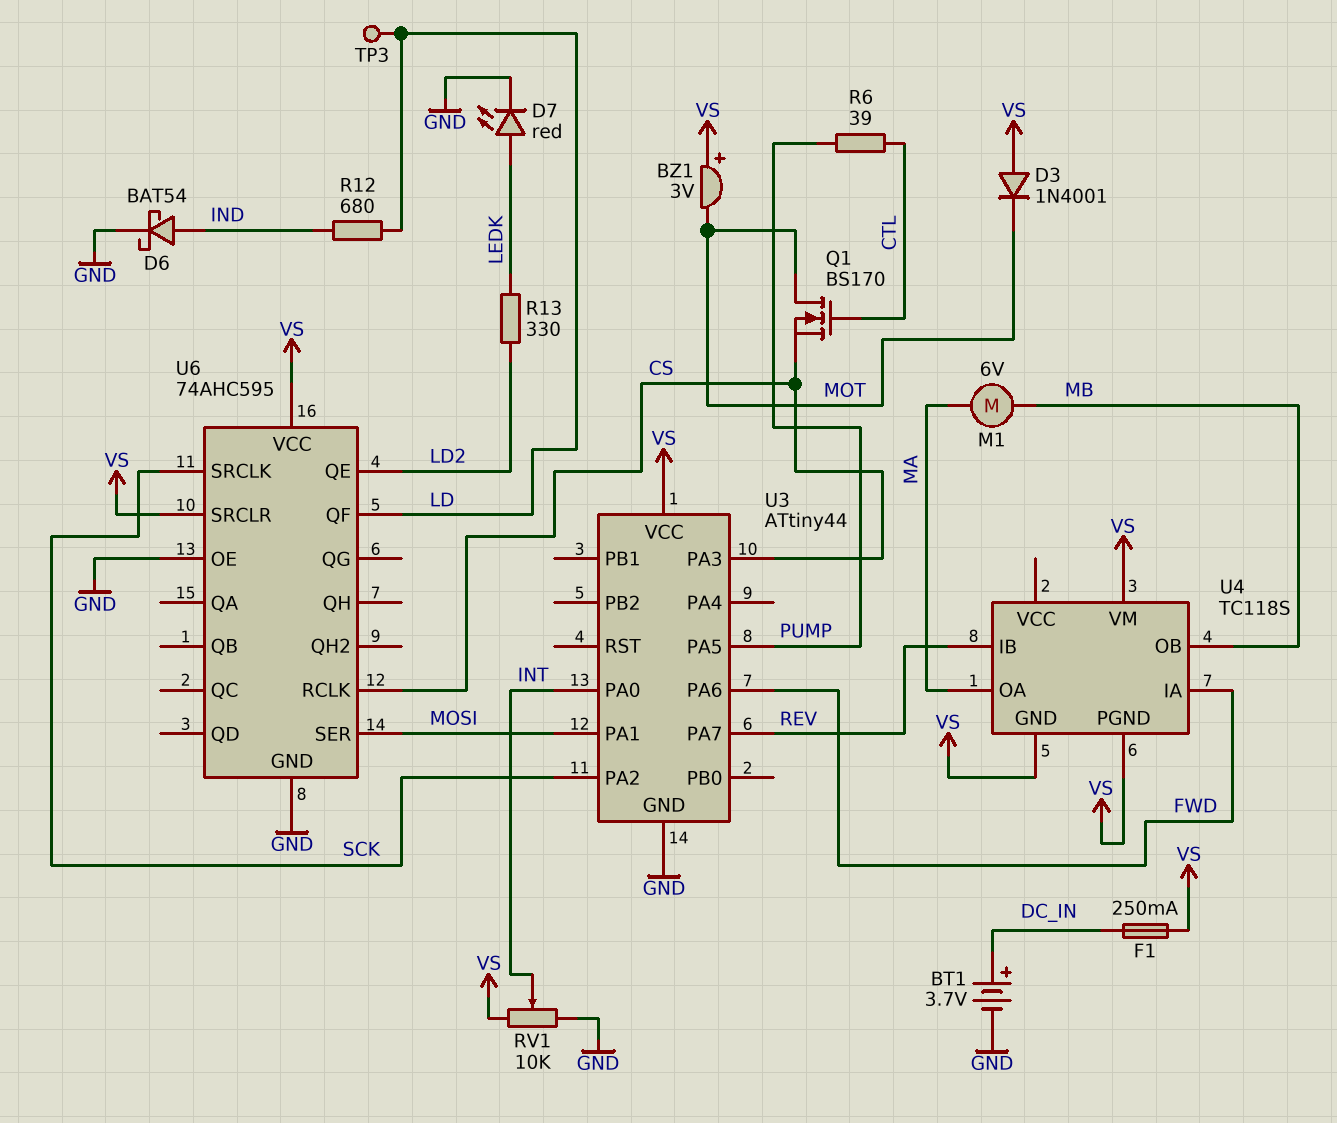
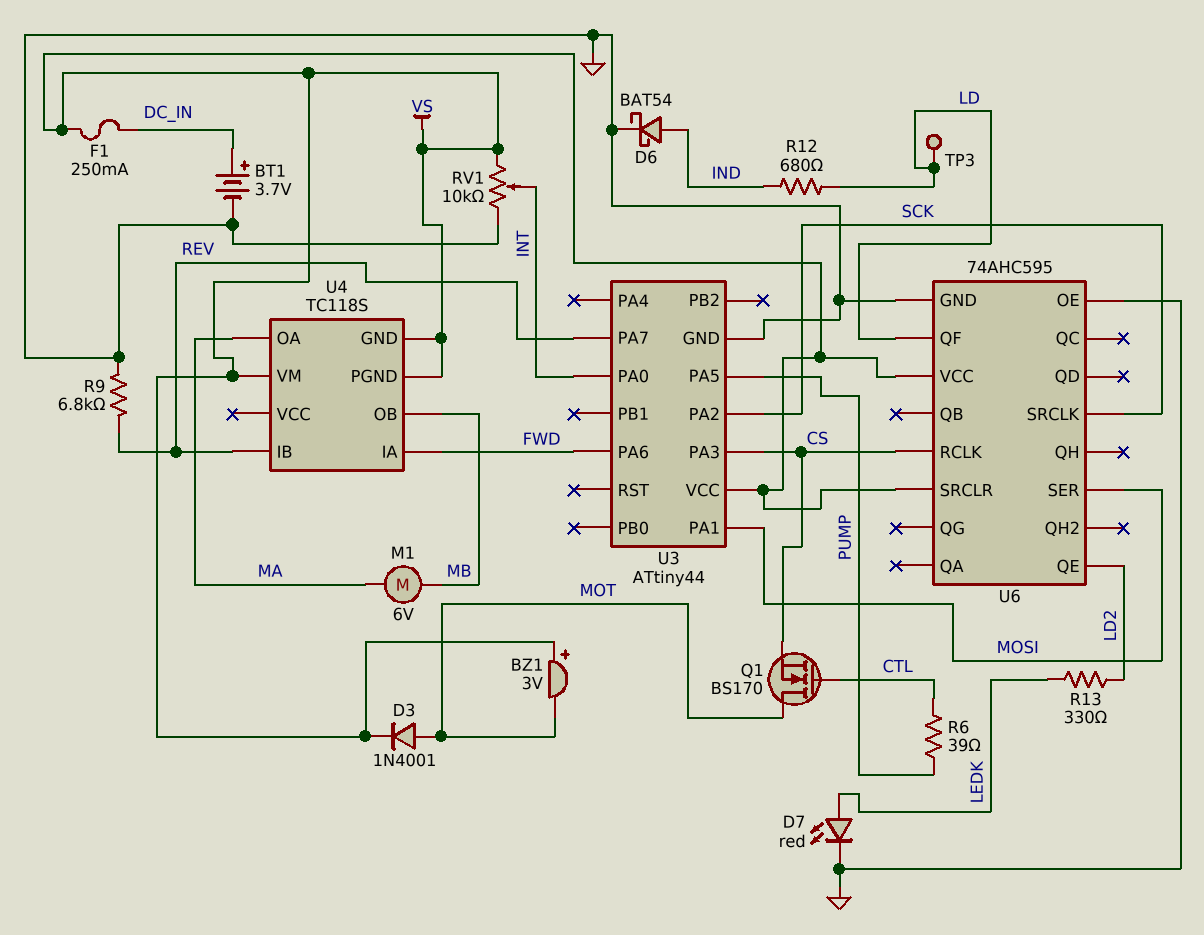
D3: diode 1N4001 (A VS, K MOT) -> diode 1N4001 (A MOT, K VS)
R9: none -> 6.8k (GND, REV)

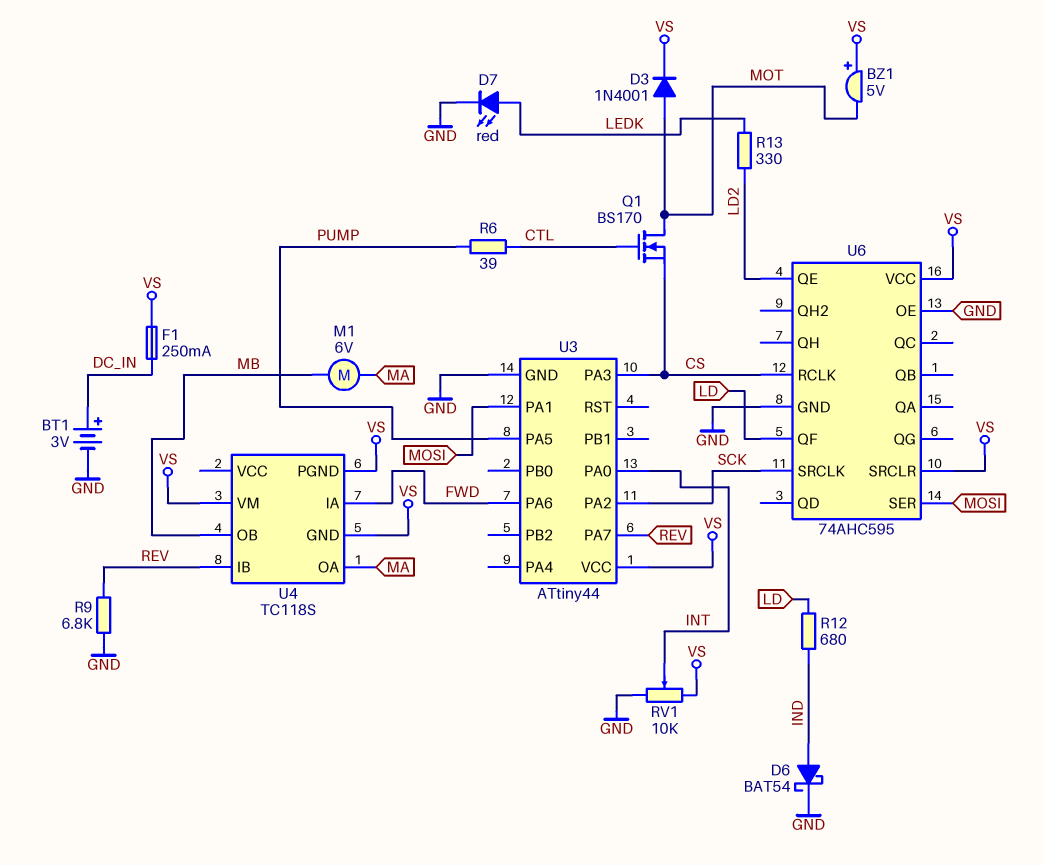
BT1: 3.7V (plus DC_IN, minus GND) -> 3V (plus DC_IN, minus GND)
BZ1: buzzer 3V (plus VS, minus MOT) -> buzzer 5V (plus VS, minus MOT)
TP3: test point (LD) -> none

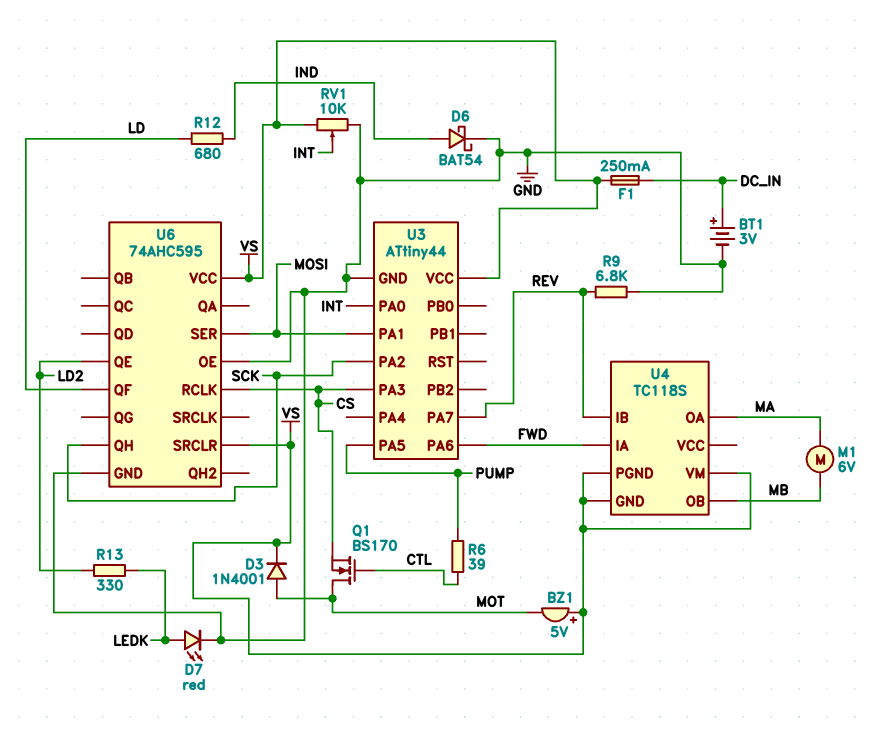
U6 pin QH: none -> SCK
U6 pin SRCLK: SCK -> none

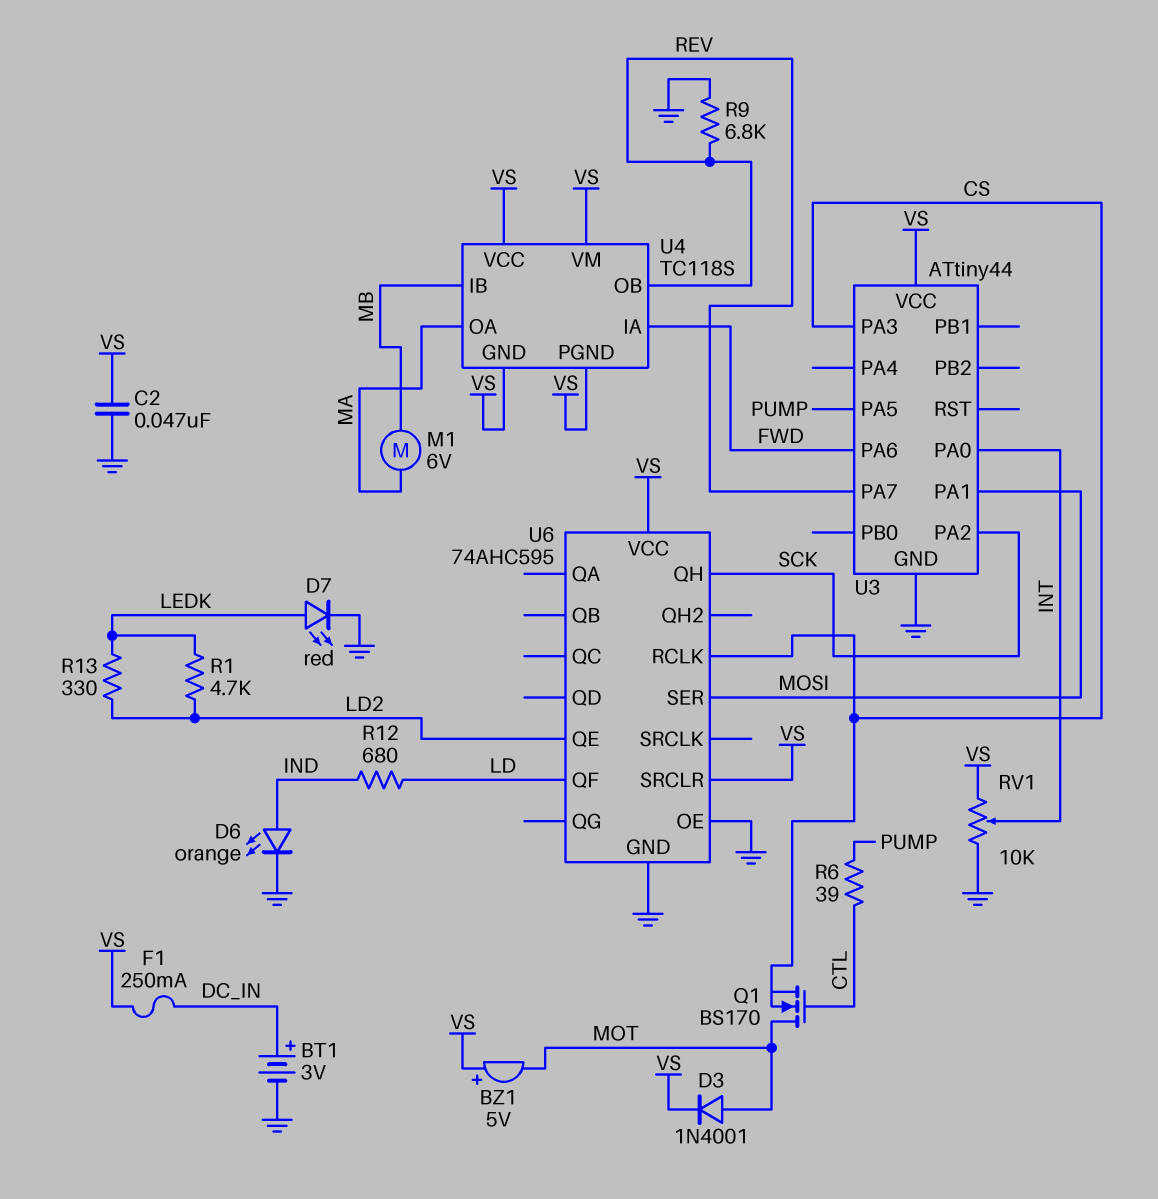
C2: none -> 47nF (GND, VS)
D6: schottky BAT54 (A IND, K GND) -> LED orange (A IND, K GND)
R1: none -> 4.7k (LD2, LEDK)
U4 pin IB: REV -> MB
U4 pin OB: MB -> REV
U4 pin VCC: none -> VS

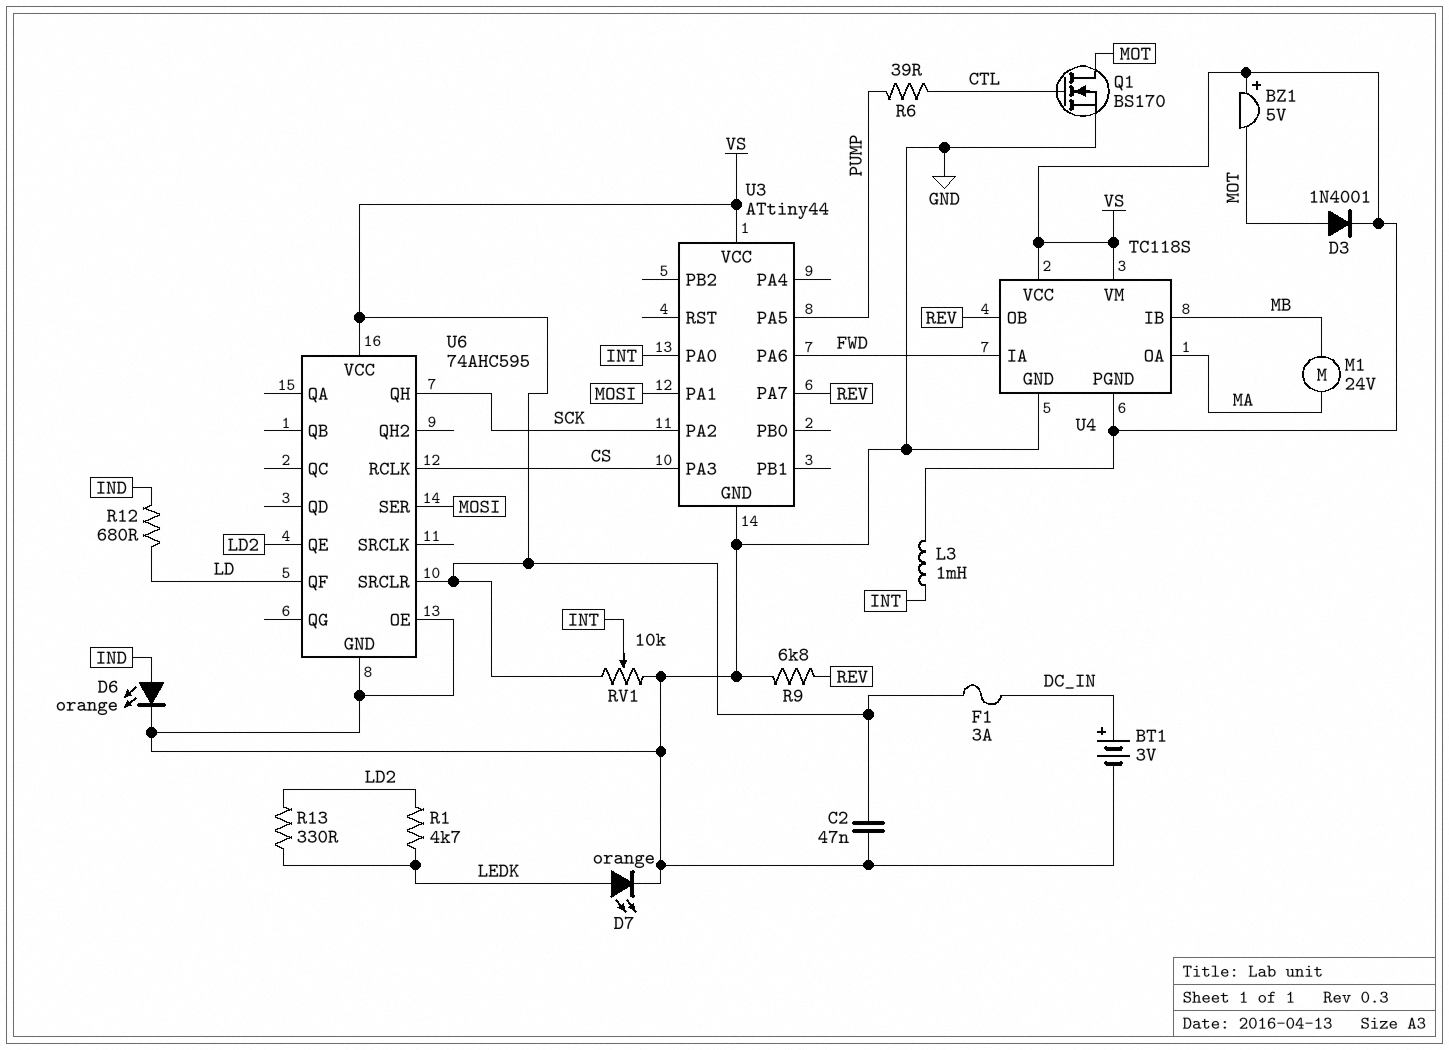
D7: LED red (A LEDK, K GND) -> LED orange (A LEDK, K GND)
F1: 250mA (DC_IN, VS) -> 3A (DC_IN, VS)
L3: none -> 1mH (INT, VS)
M1: motor 6V (MA, MB) -> motor 24V (MA, MB)
Q1: NMOS BS170 (G CTL, D MOT, S CS) -> NMOS BS170 (G CTL, D MOT, S GND)
U4 pin GND: VS -> GND

